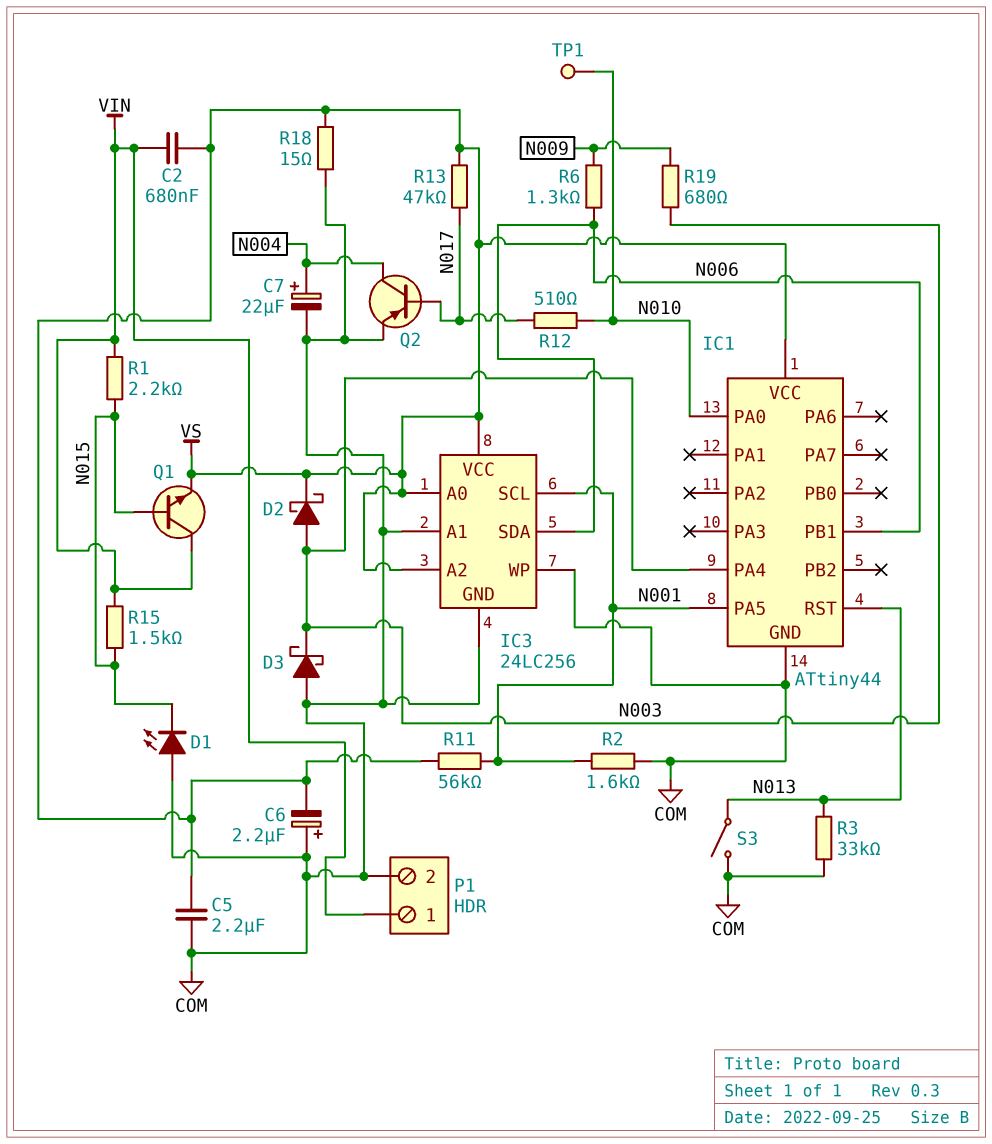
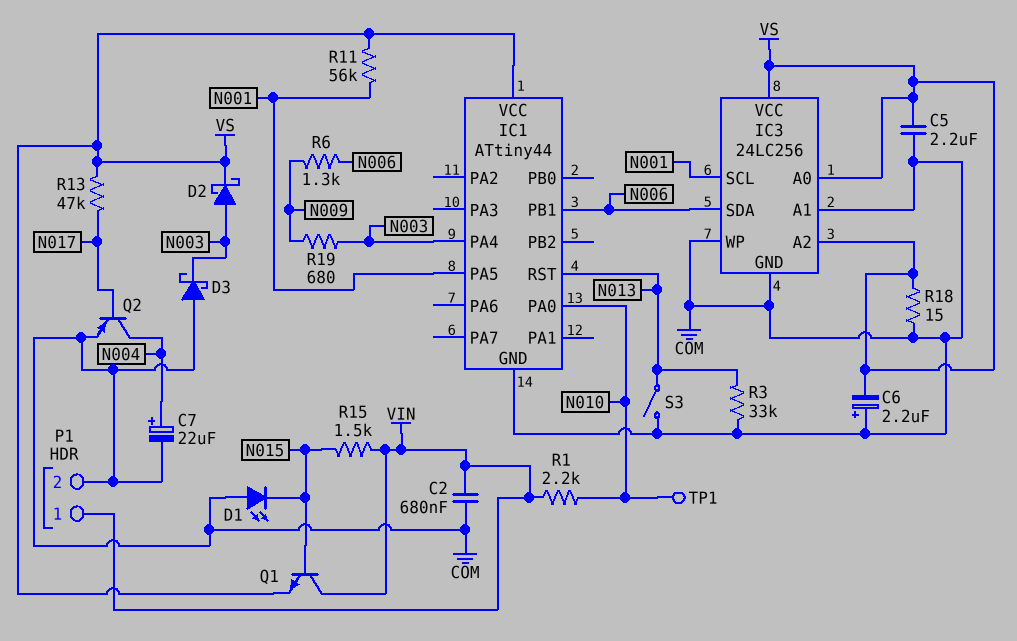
C2: 680nF (VIN, VS) -> 680nF (COM, VIN)
R1: 2.2k (N015, VIN) -> 2.2k (N010, VIN)
R2: 1.6k (COM, N001) -> none
R12: 510 (N010, N017) -> none

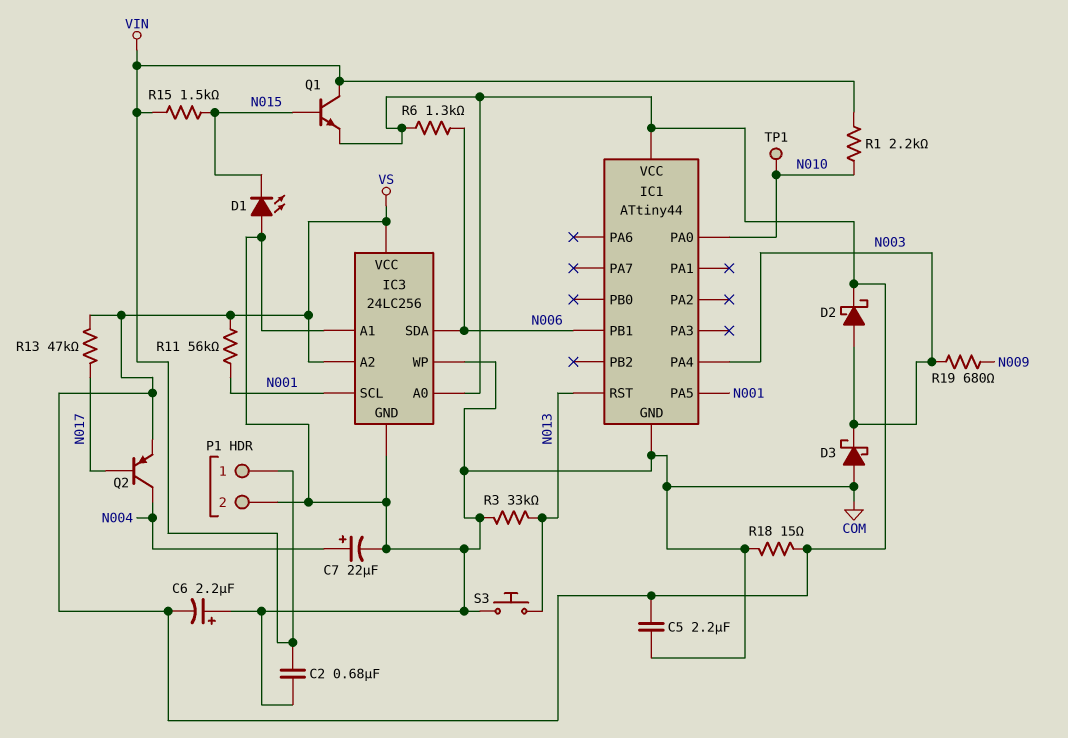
Q2: PNP (B N017, C N004, E COM) -> PNP (B N017, C N004, E VS)
R6: 1.3k (N006, N009) -> 1.3k (N006, VS)
S3: switch (COM, N013) -> button (COM, N013)

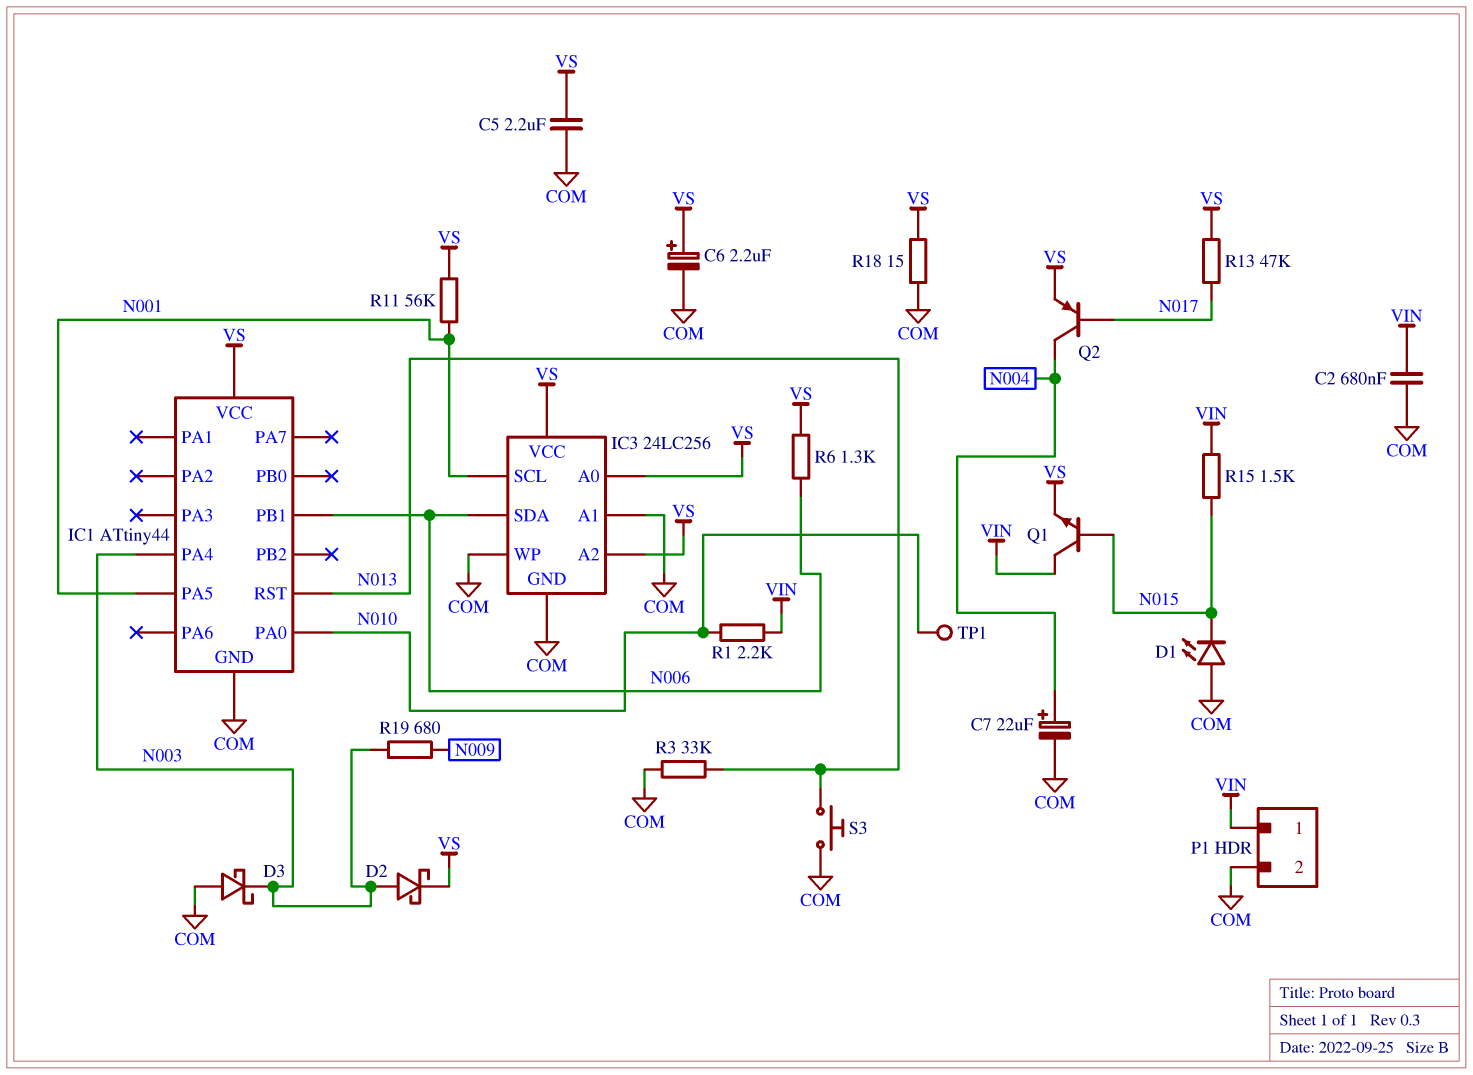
C6: 2.2uF (plus COM, minus VS) -> 2.2uF (plus VS, minus COM)

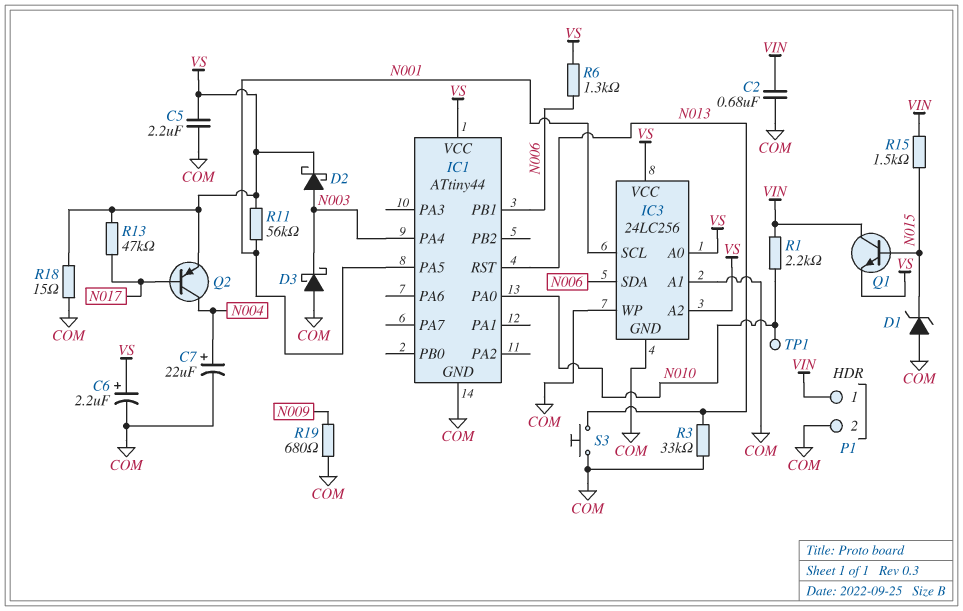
D1: LED (A COM, K N015) -> zener (A COM, K N015)
R19: 680 (N003, N009) -> 680 (COM, N009)

